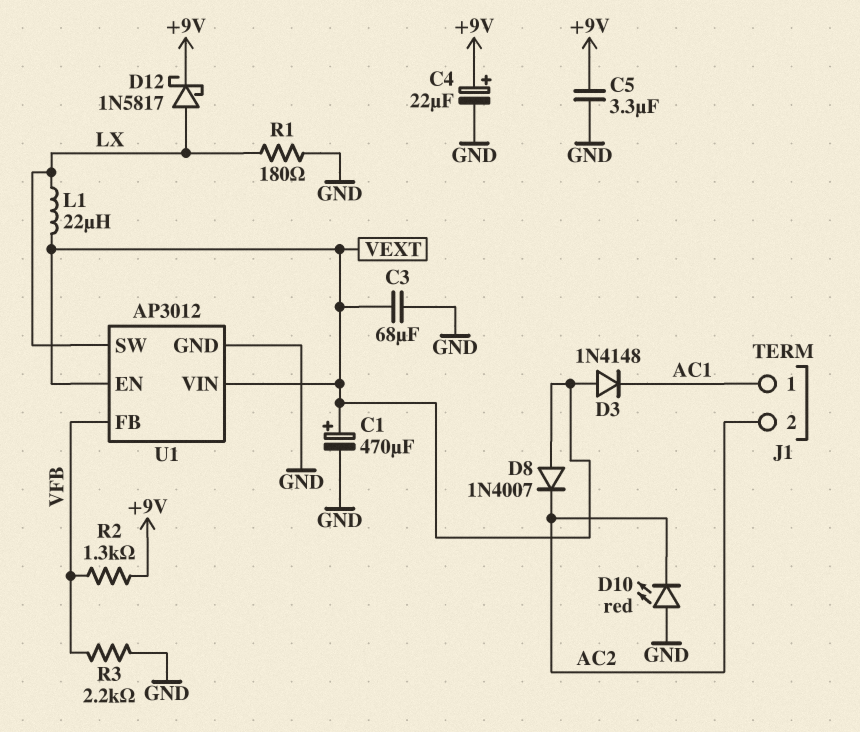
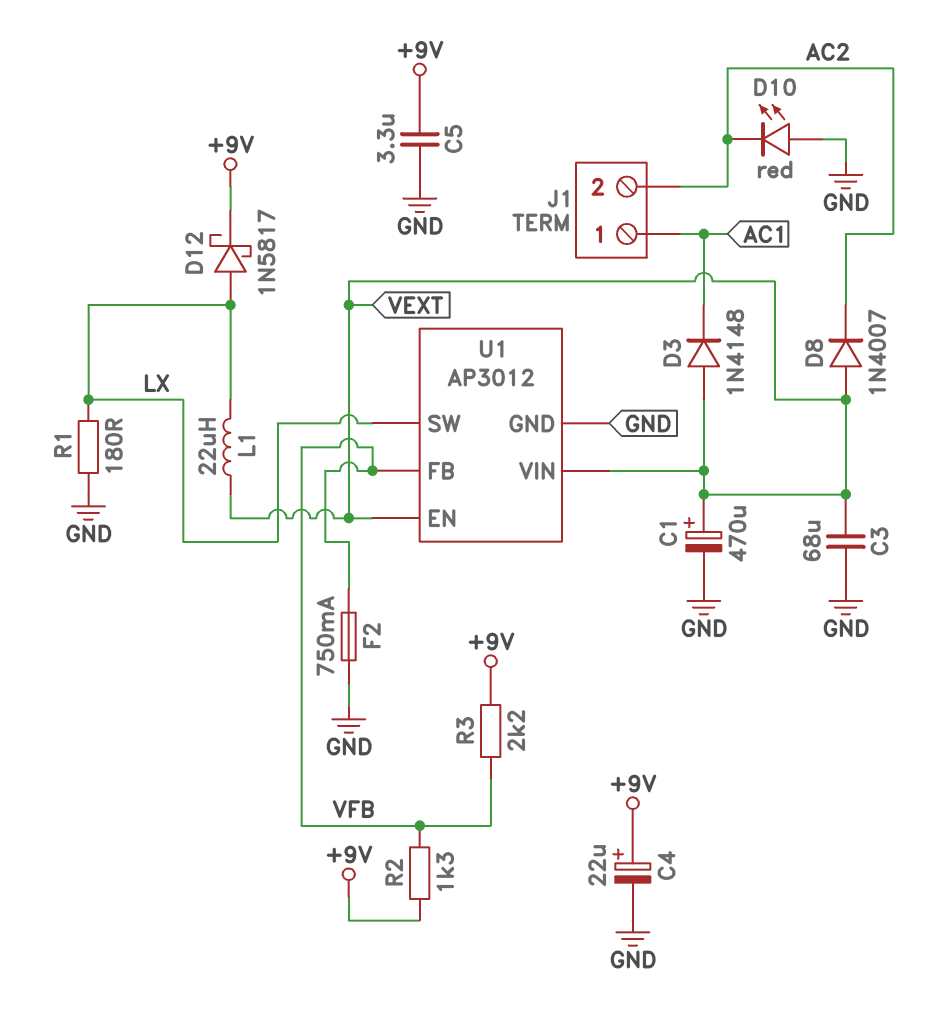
F2: none -> 750mA (GND, VFB)
R3: 2.2k (GND, VFB) -> 2.2k (+9V, VFB)

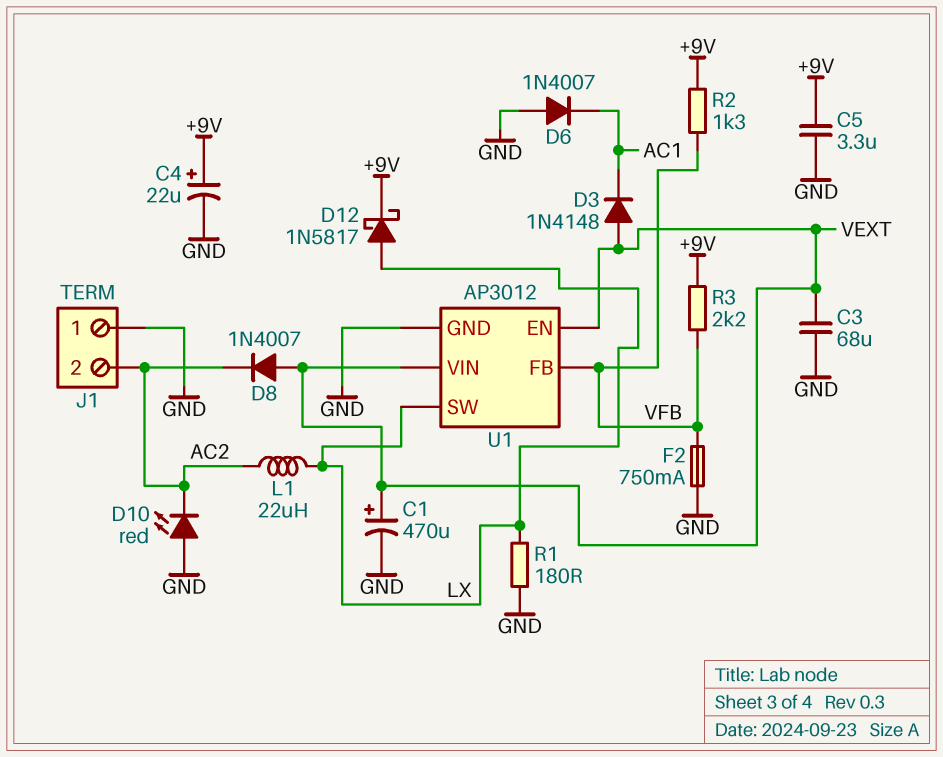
D6: none -> diode 1N4007 (A GND, K AC1)
J1 pin 1: AC1 -> GND
L1: 22uH (LX, VEXT) -> 22uH (AC2, LX)

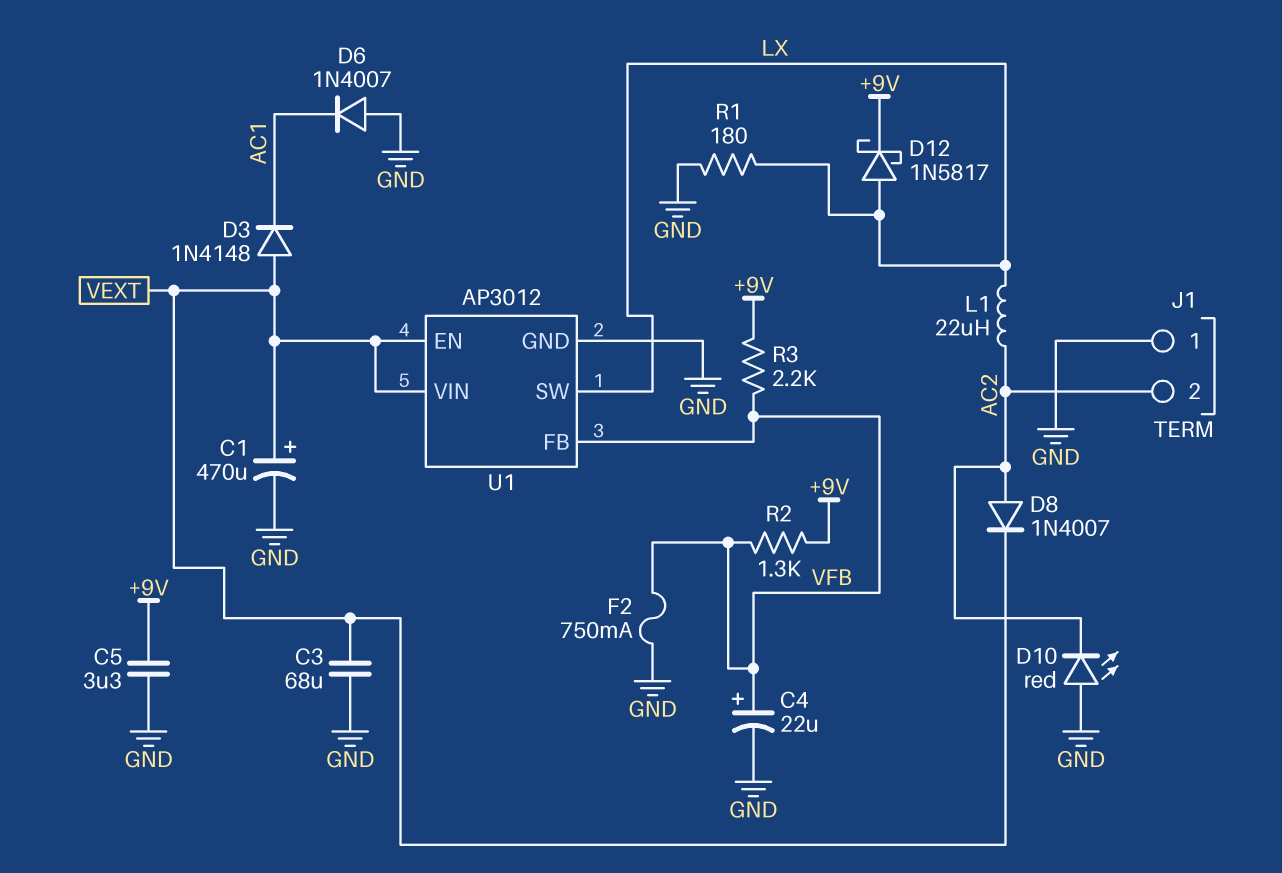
C4: 22uF (plus +9V, minus GND) -> 22uF (plus VFB, minus GND)
D8: diode 1N4007 (A VEXT, K AC2) -> diode 1N4007 (A AC2, K VEXT)

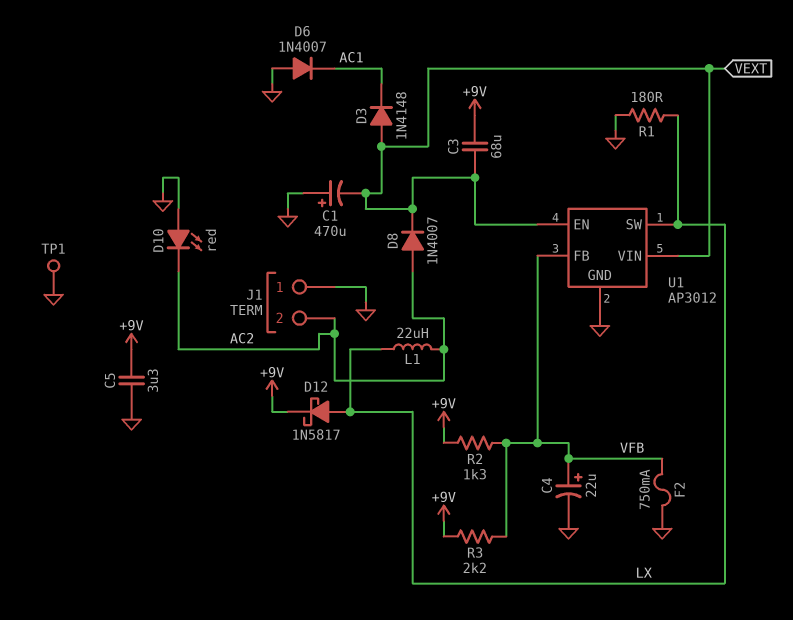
C1: 470uF (plus VEXT, minus GND) -> 470uF (plus GND, minus VEXT)
C3: 68uF (GND, VEXT) -> 68uF (+9V, VEXT)
TP1: none -> test point (GND)

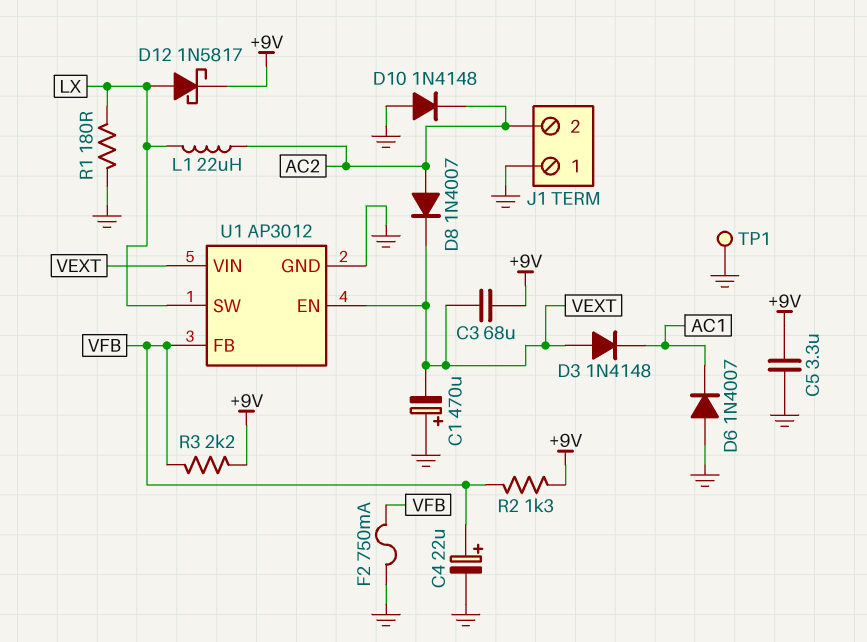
D10: LED red (A GND, K AC2) -> diode 1N4148 (A GND, K AC2)

